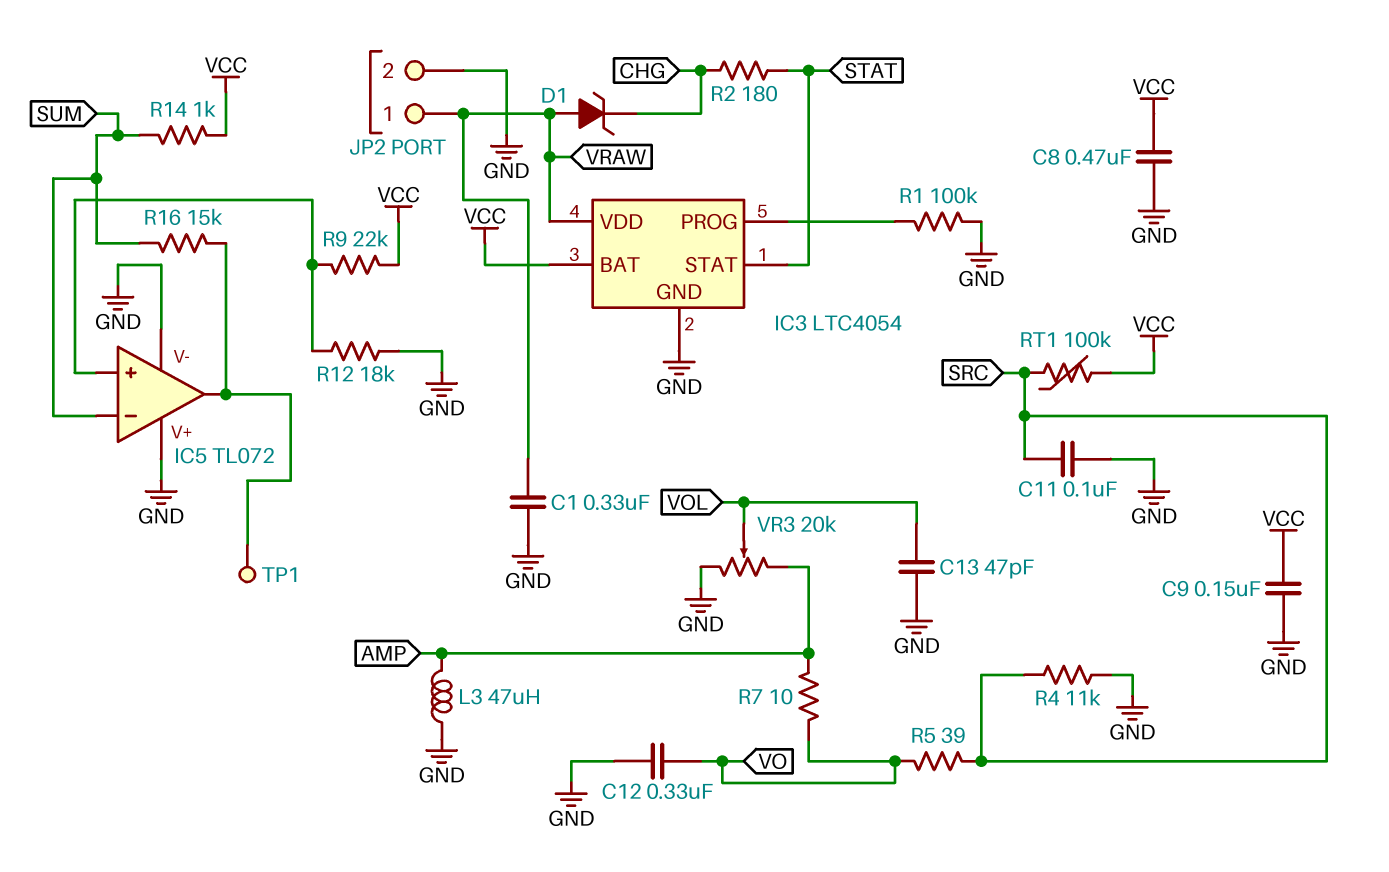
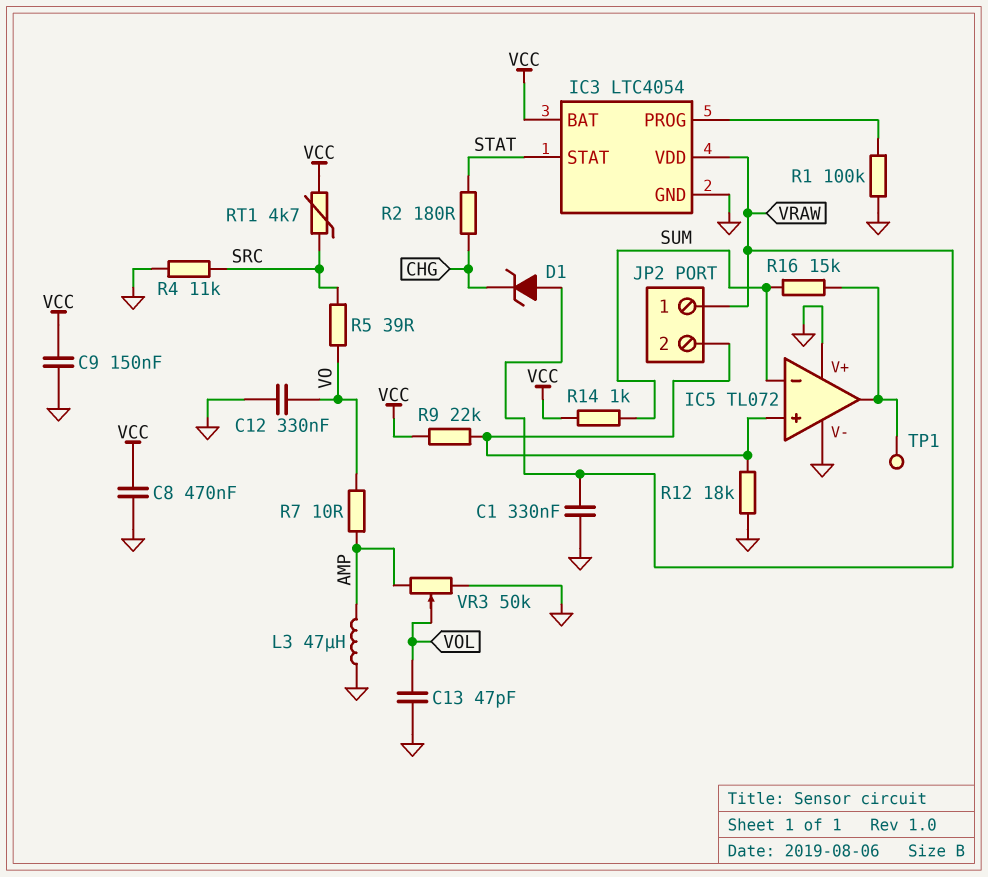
C11: 100nF (GND, SRC) -> none
JP2 pin 2: GND -> IC5/in+
RT1: 100k (SRC, VCC) -> 4.7k (SRC, VCC)
VR3: 20k (AMP, GND, wiper VOL) -> 50k (AMP, GND, wiper VOL)

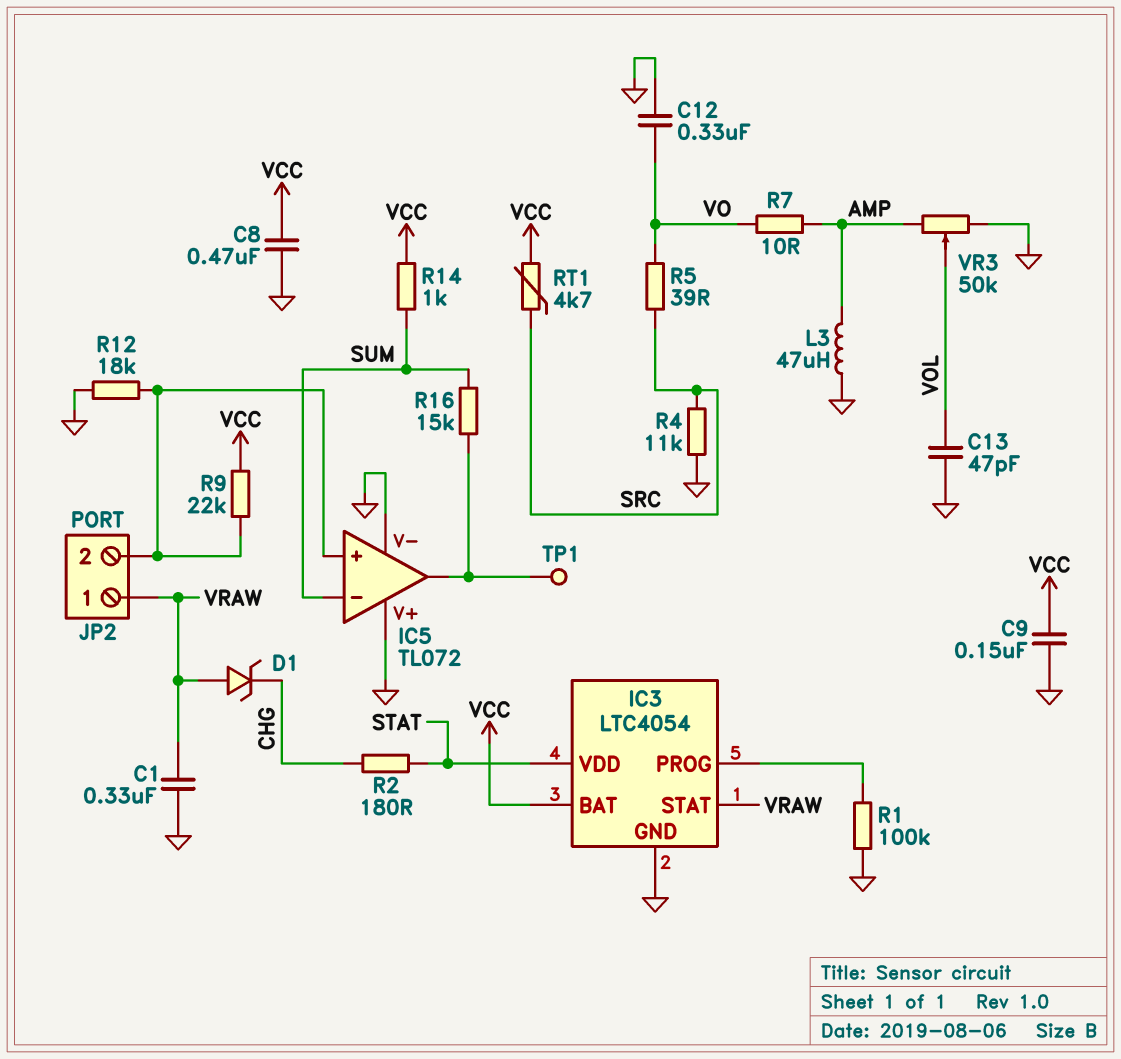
IC3 pin STAT: STAT -> VRAW
IC3 pin VDD: VRAW -> STAT

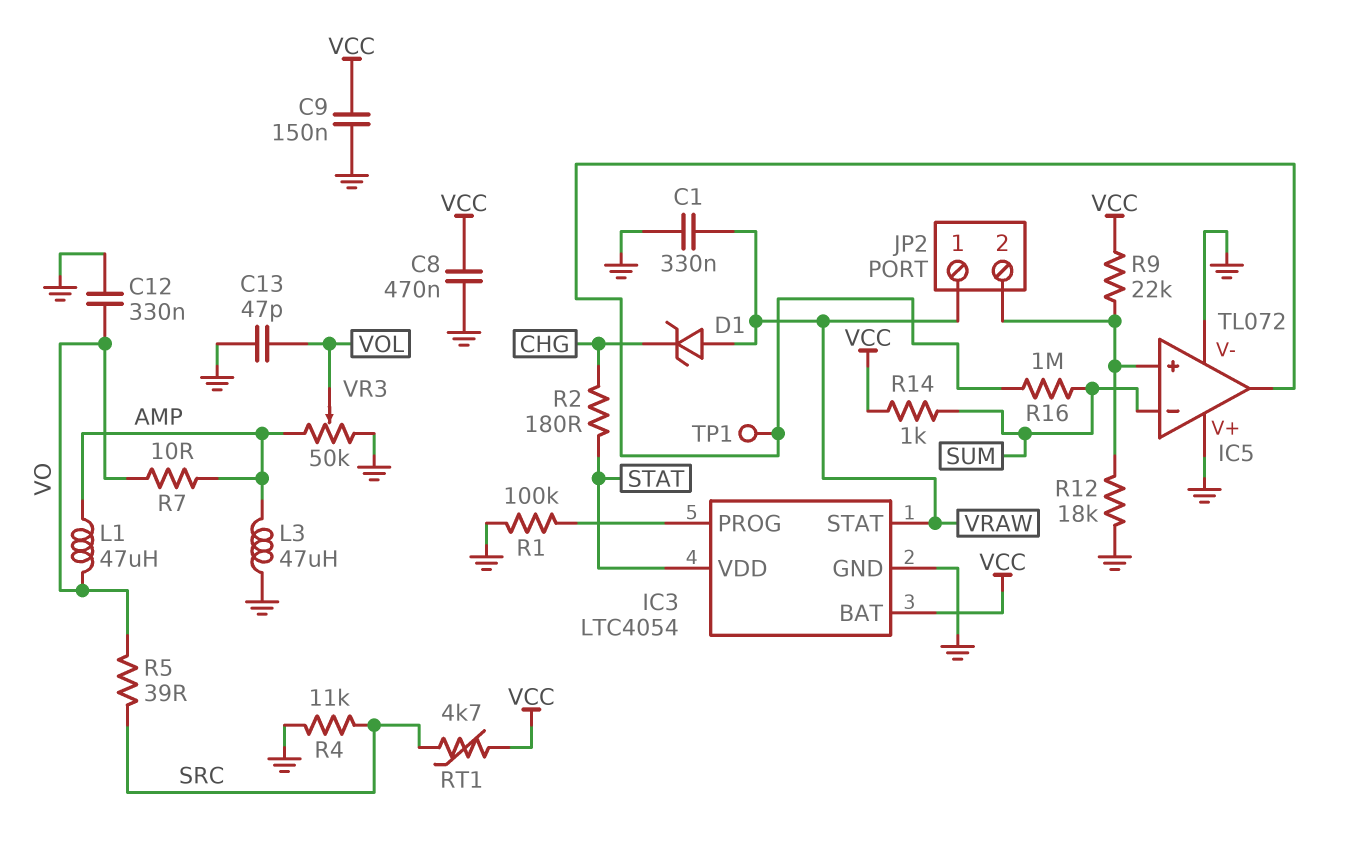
L1: none -> 47uH (AMP, VO)
R16: 15k (IC5/out, SUM) -> 1M (IC5/out, SUM)

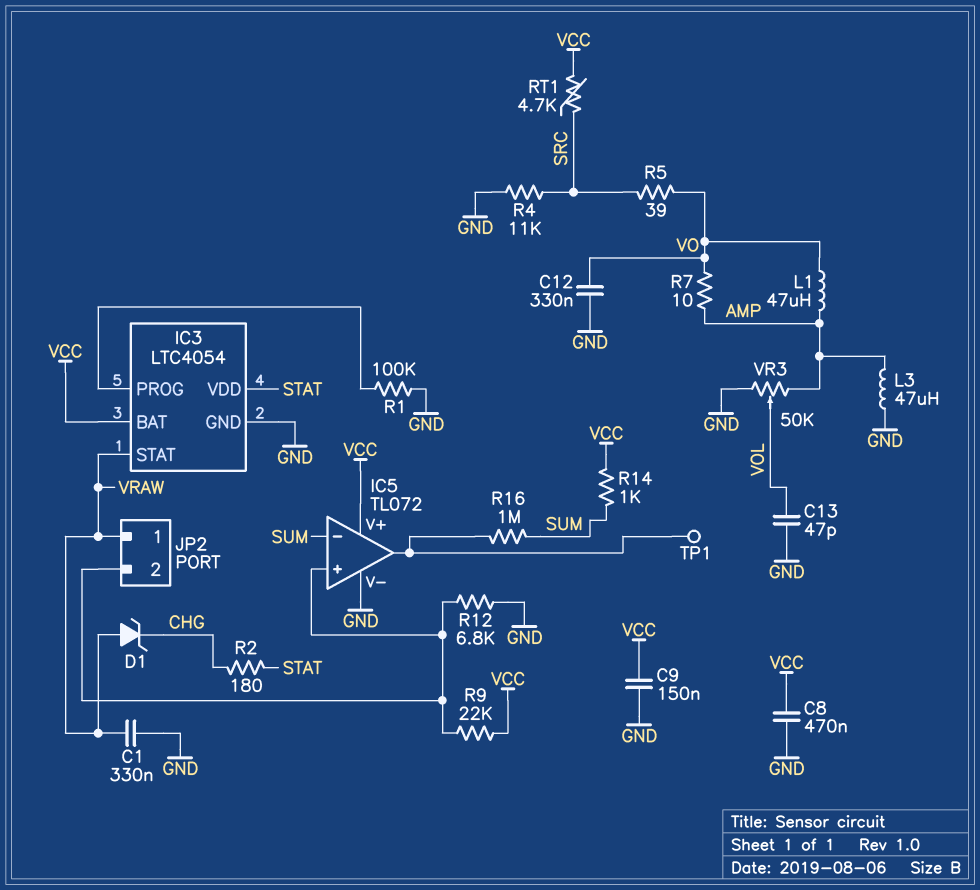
IC5 pin V+: GND -> VCC
R12: 18k (GND, IC5/in+) -> 6.8k (GND, IC5/in+)

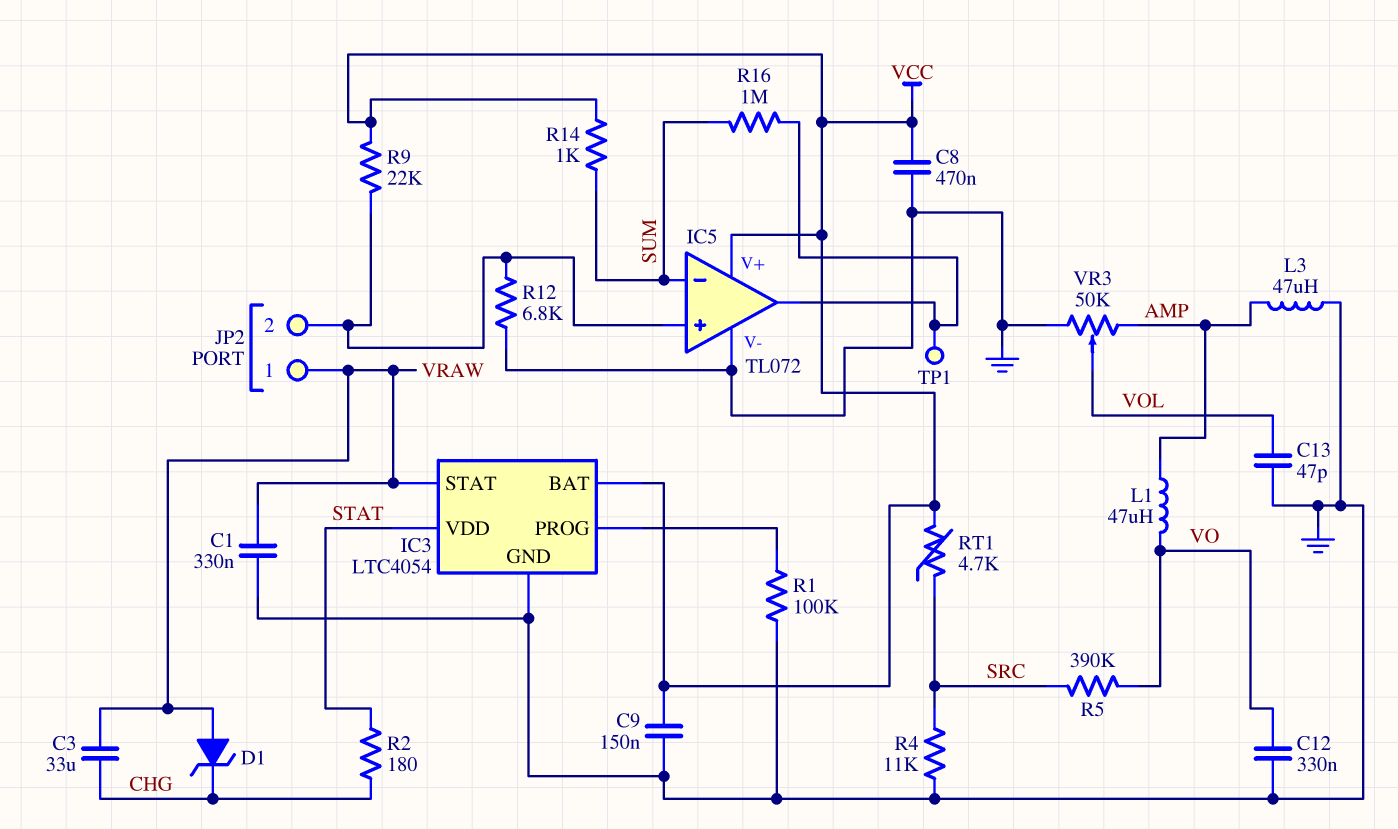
C3: none -> 33uF (CHG, VRAW)
R5: 39 (SRC, VO) -> 390k (SRC, VO)
R7: 10 (AMP, VO) -> none

